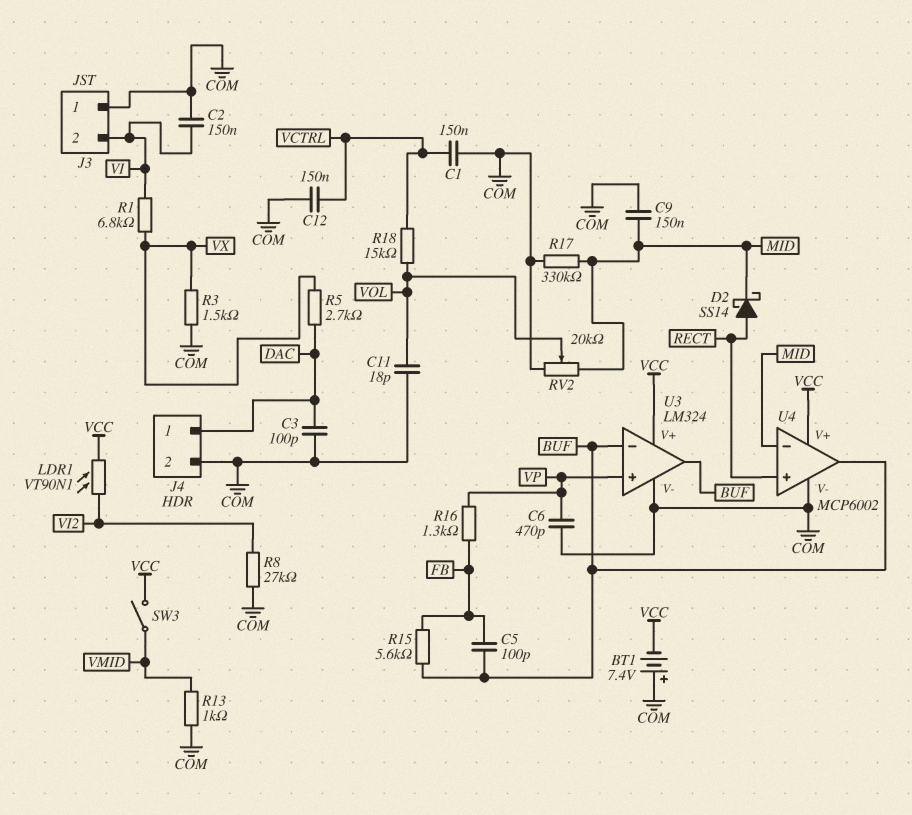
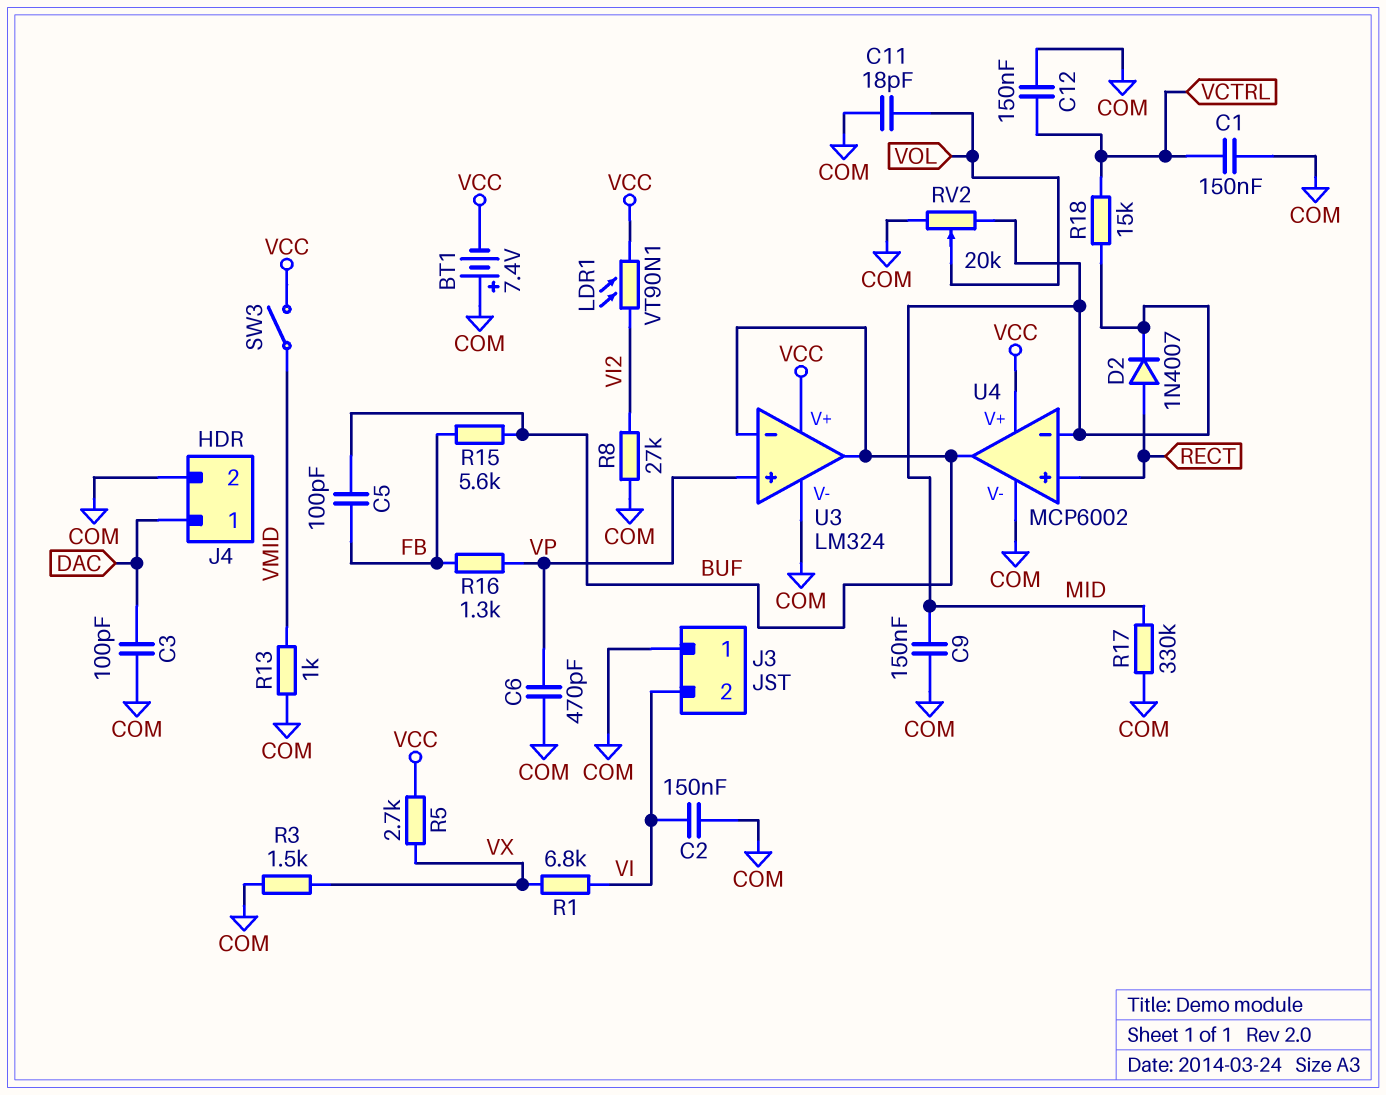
D2: schottky SS14 (A RECT, K MID) -> diode 1N4007 (A RECT, K MID)
R5: 2.7k (DAC, VX) -> 2.7k (VCC, VX)
R18: 15k (VCTRL, VOL) -> 15k (MID, VCTRL)

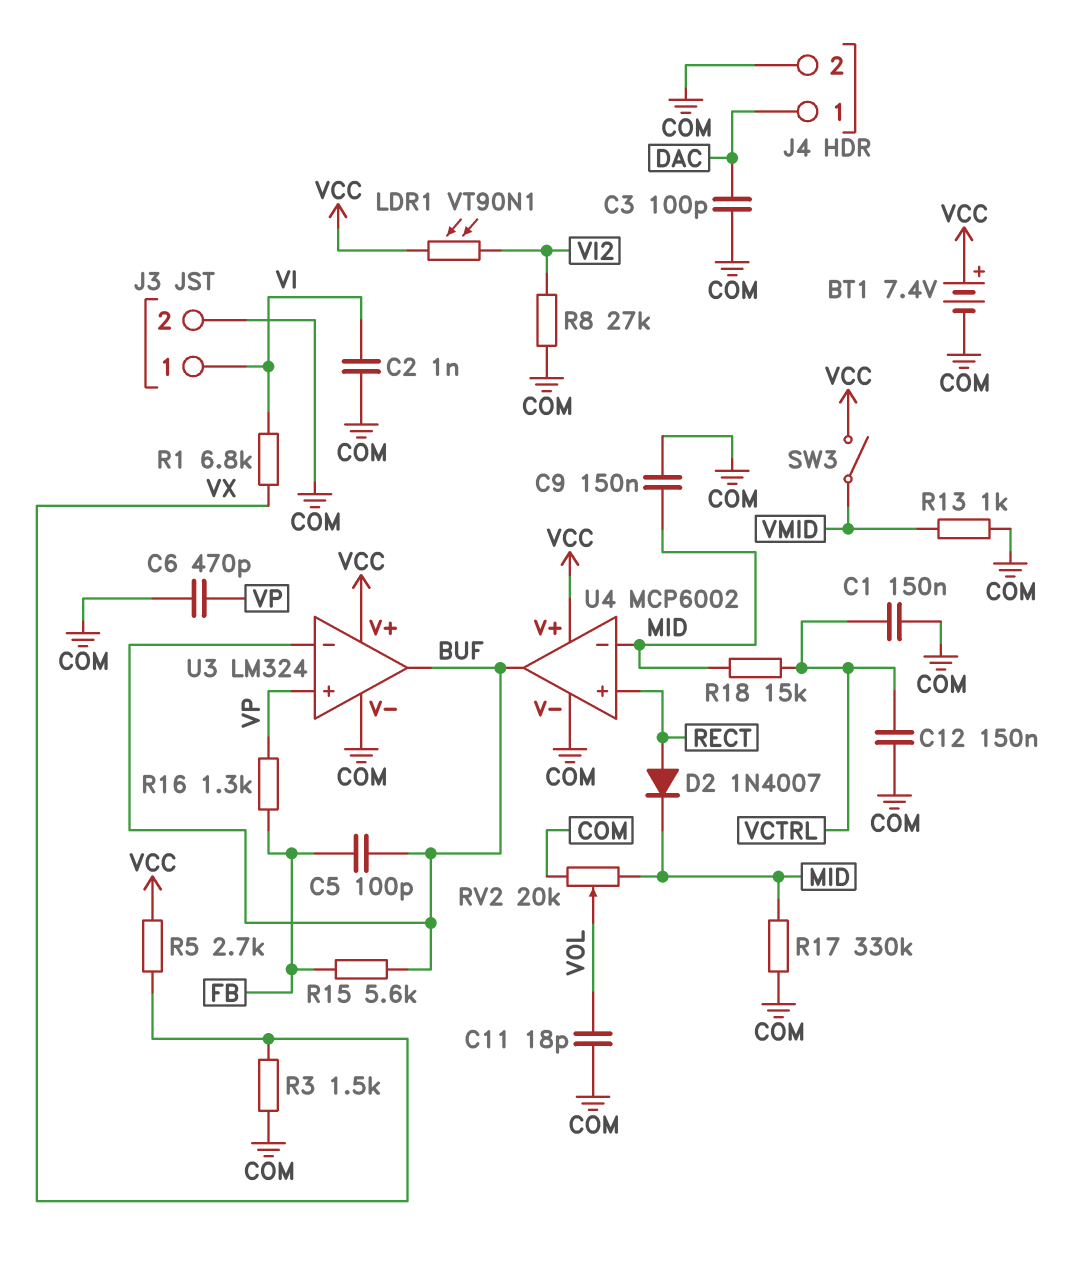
BT1: 7.4V (plus COM, minus VCC) -> 7.4V (plus VCC, minus COM)
C2: 150nF (COM, VI) -> 1nF (COM, VI)
J3 pin 1: COM -> VI
J3 pin 2: VI -> COM

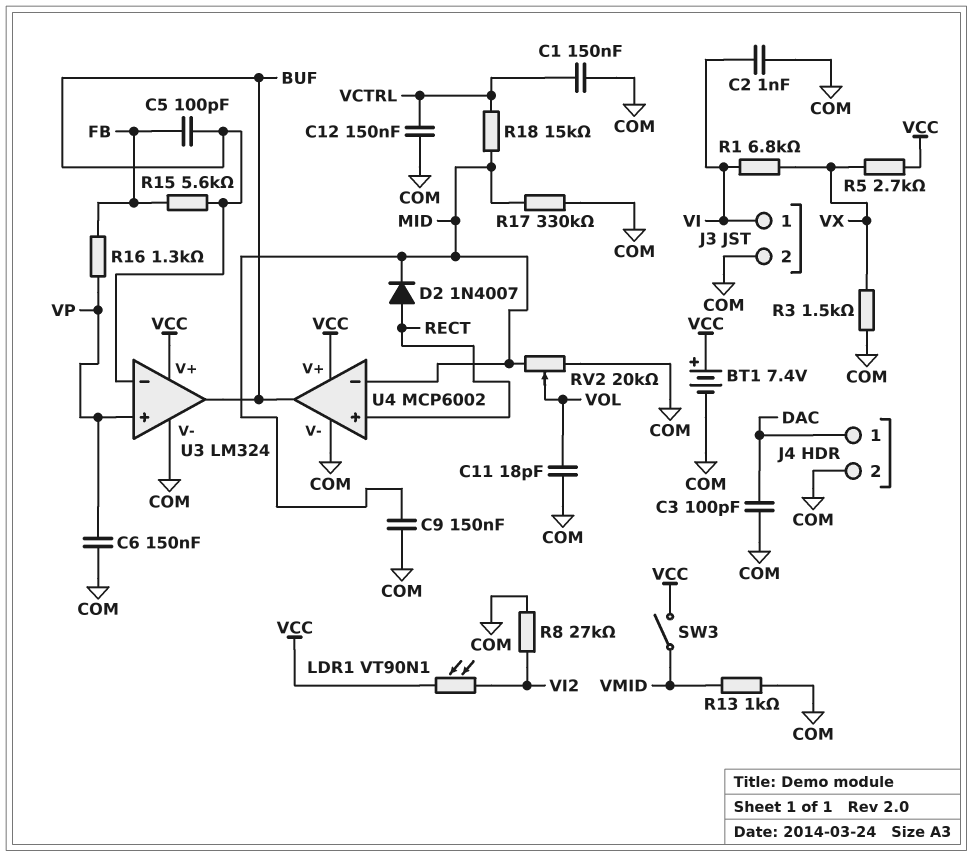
C6: 470pF (COM, VP) -> 150nF (COM, VP)

